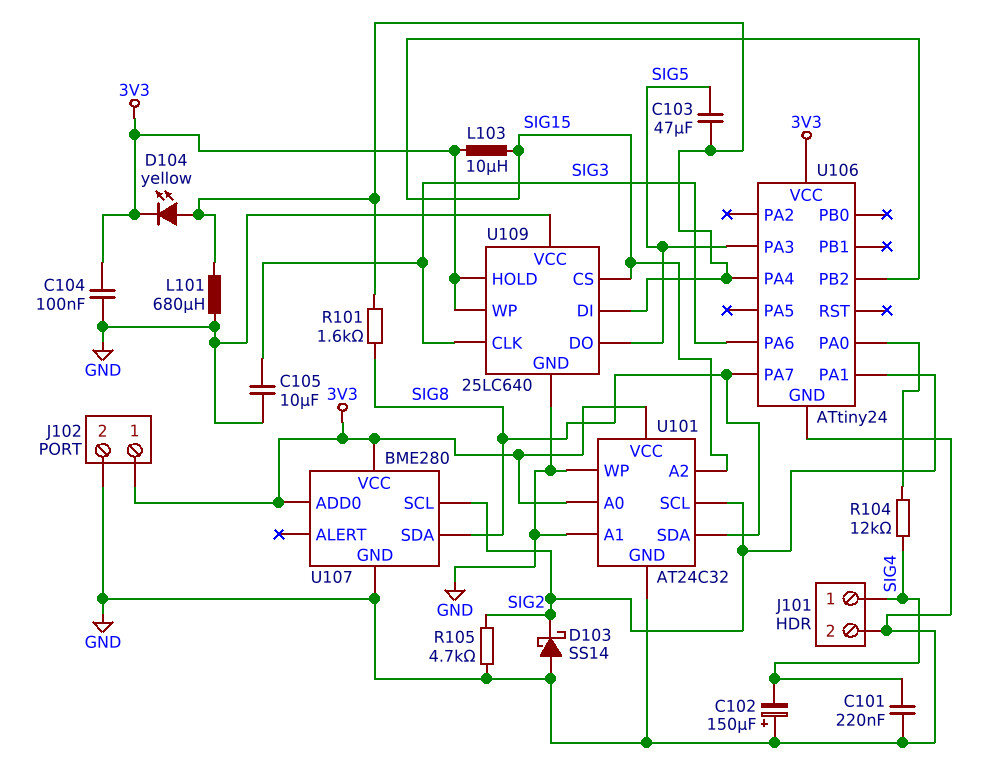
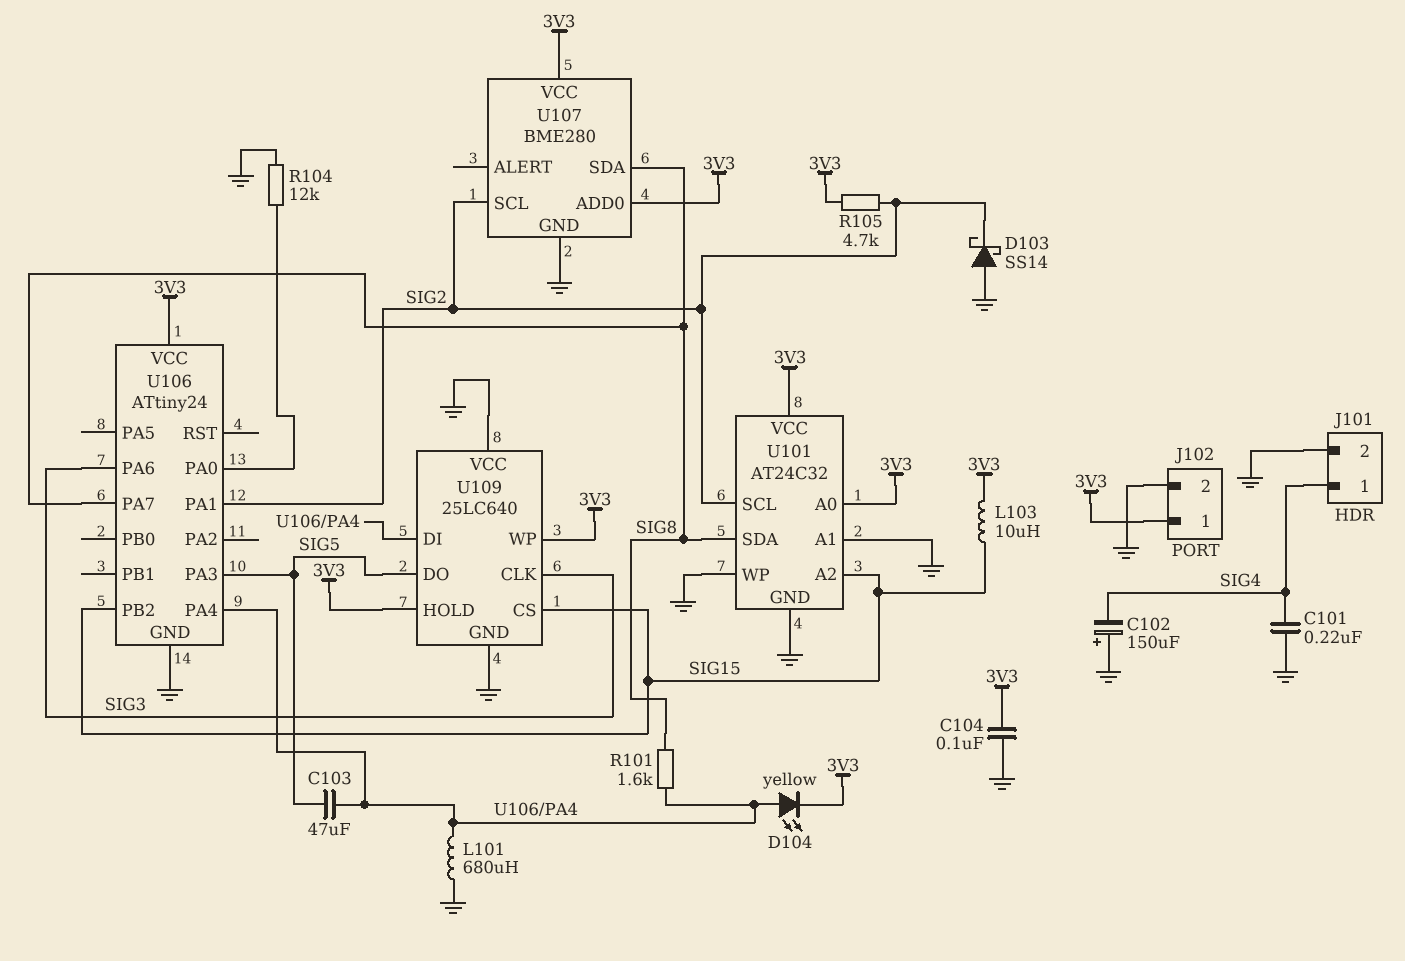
C105: 10uF (GND, SIG3) -> none
R104: 12k (SIG4, U106/PA0) -> 12k (GND, U106/PA0)
R105: 4.7k (GND, SIG2) -> 4.7k (3V3, SIG2)

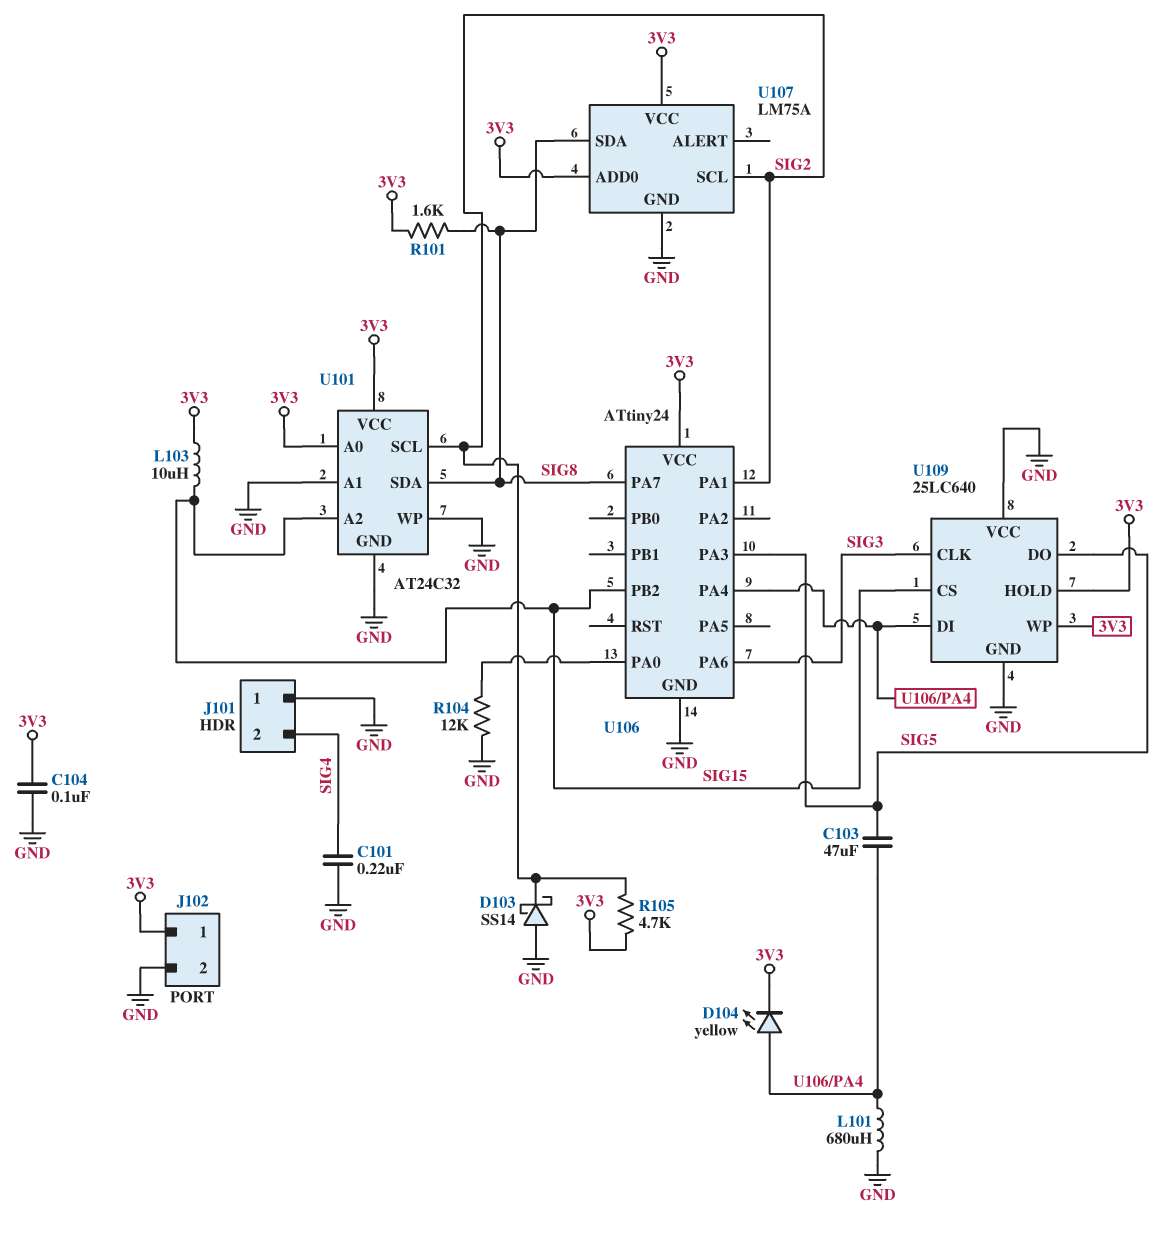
C102: 150uF (plus GND, minus SIG4) -> none
J101 pin 1: SIG4 -> GND
J101 pin 2: GND -> SIG4
R101: 1.6k (SIG8, U106/PA4) -> 1.6k (3V3, SIG8)
U107: BME280 -> LM75A

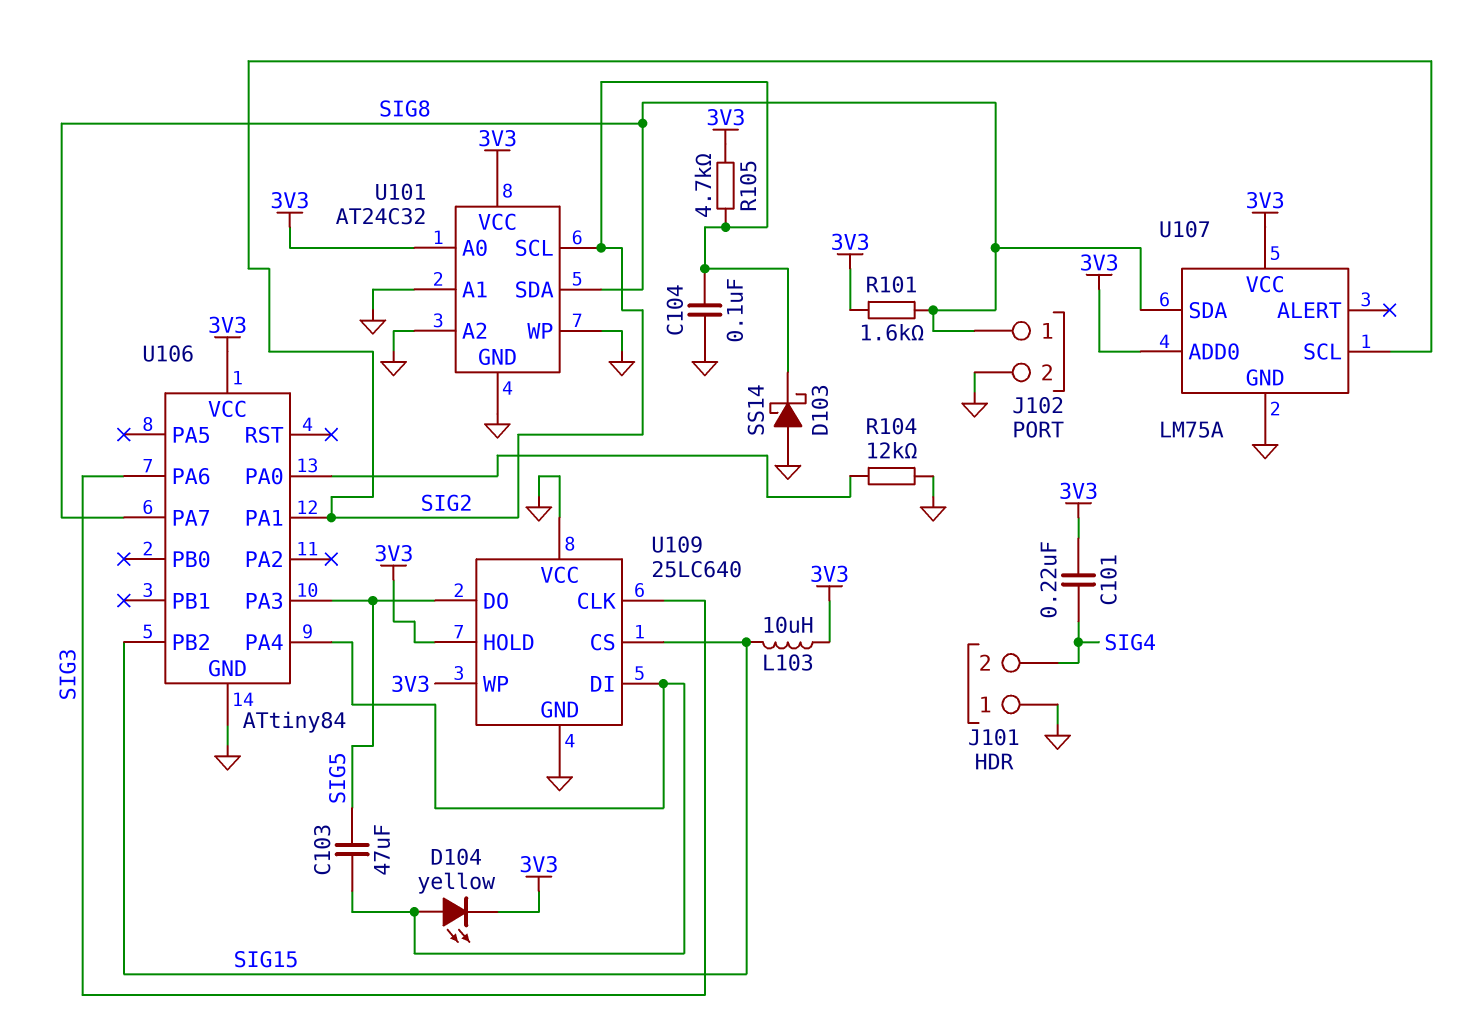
C101: 220nF (GND, SIG4) -> 220nF (3V3, SIG4)
C104: 100nF (3V3, GND) -> 100nF (GND, SIG2)
J102 pin 1: 3V3 -> SIG8
L101: 680uH (GND, U106/PA4) -> none
U101 pin A2: SIG15 -> GND
U106: ATtiny24 -> ATtiny84

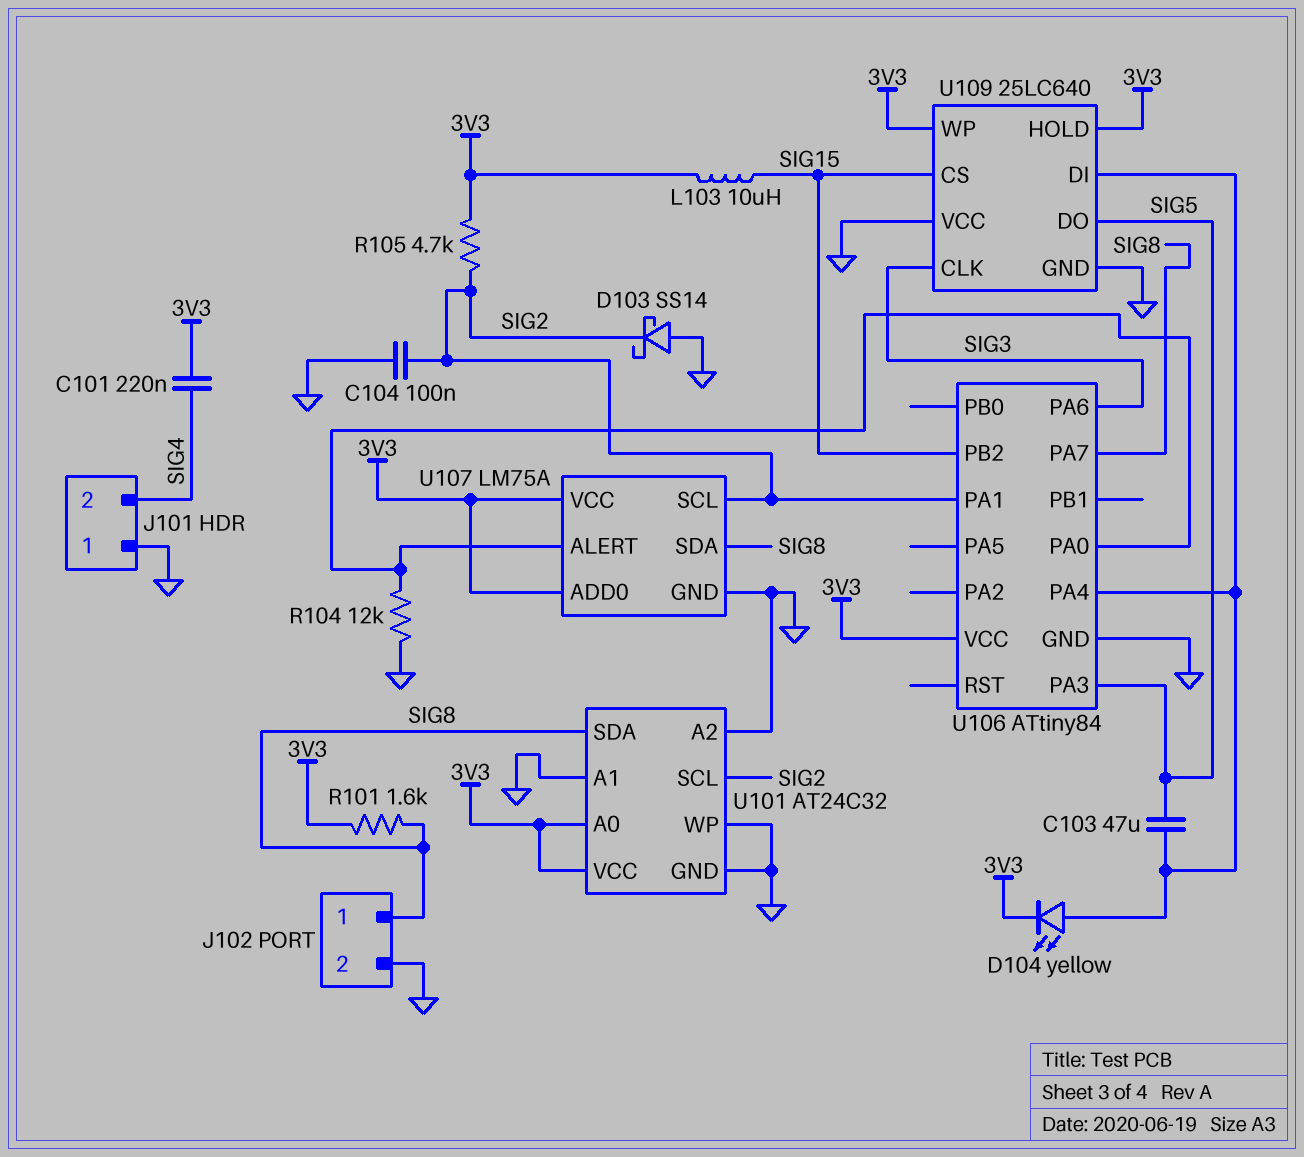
U107 pin ALERT: none -> U106/PA0

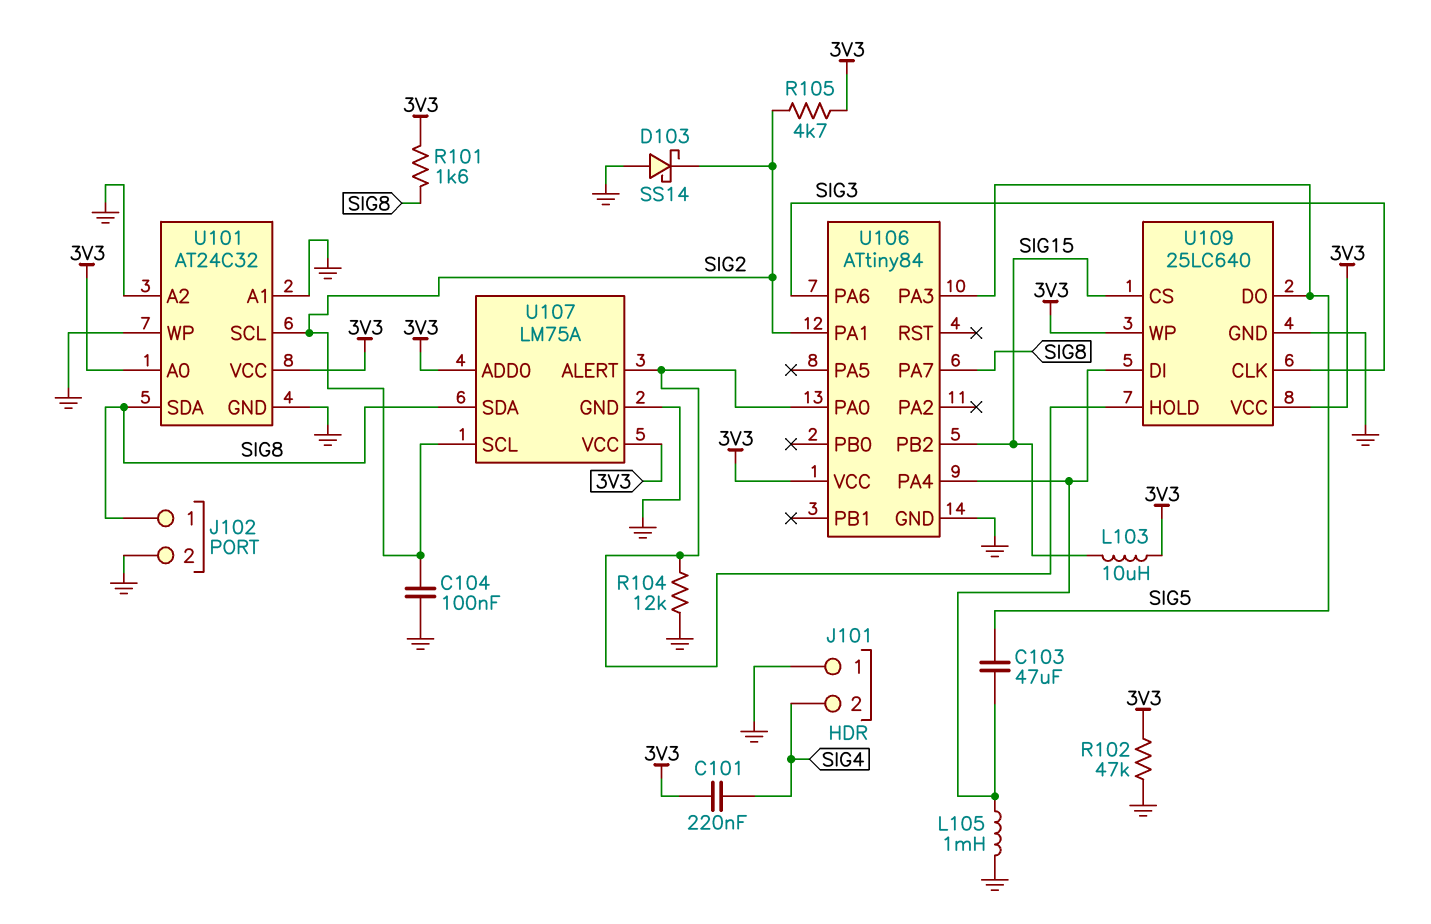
D104: LED yellow (A U106/PA4, K 3V3) -> none
L105: none -> 1mH (GND, U106/PA4)
R102: none -> 47k (3V3, GND)
U109 pin HOLD: 3V3 -> U106/PA0
U109 pin VCC: GND -> 3V3

